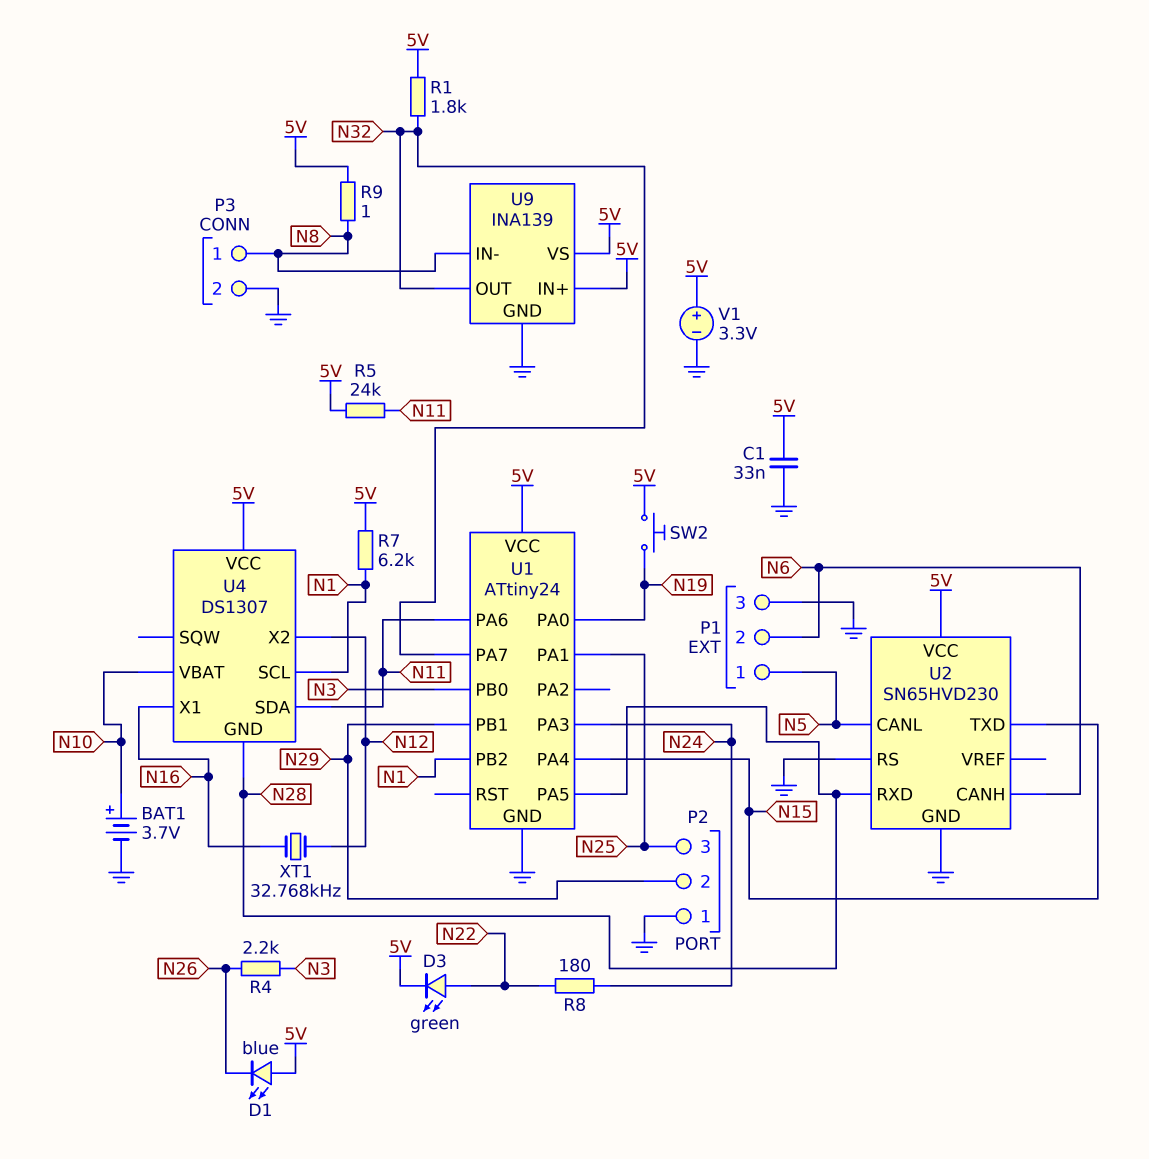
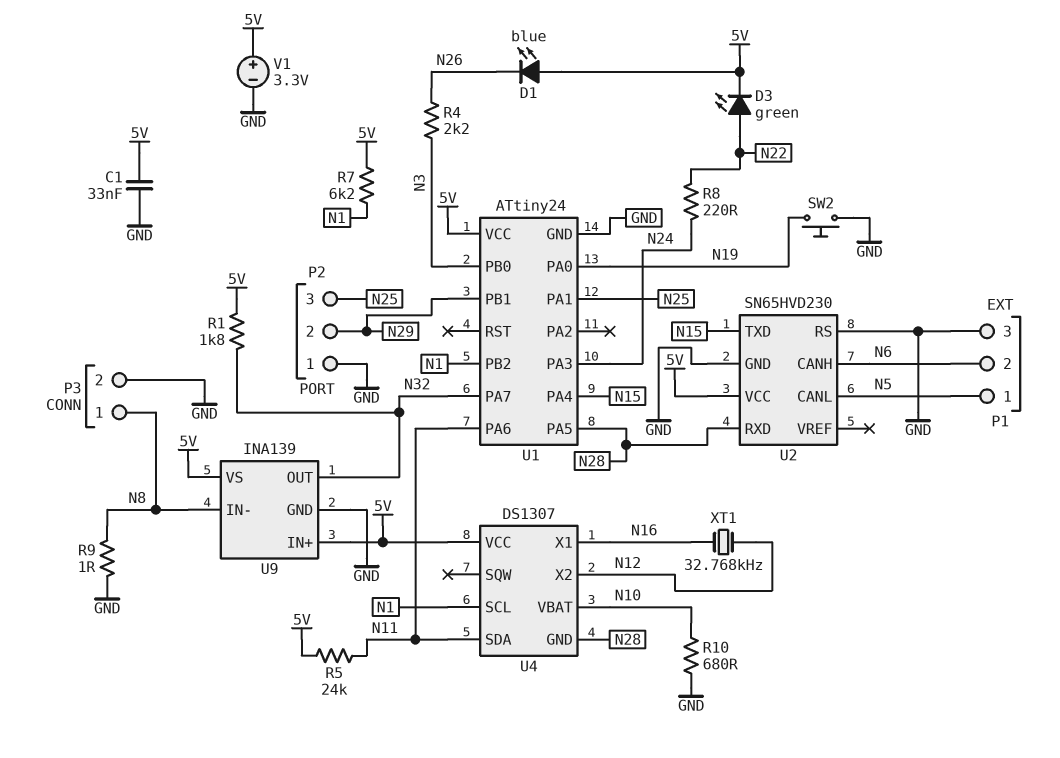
BAT1: 3.7V (plus N10, minus GND) -> none
R8: 180 (N22, N24) -> 220 (N22, N24)
R9: 1 (5V, N8) -> 1 (GND, N8)
R10: none -> 680 (GND, N10)
SW2: button (5V, N19) -> button (GND, N19)

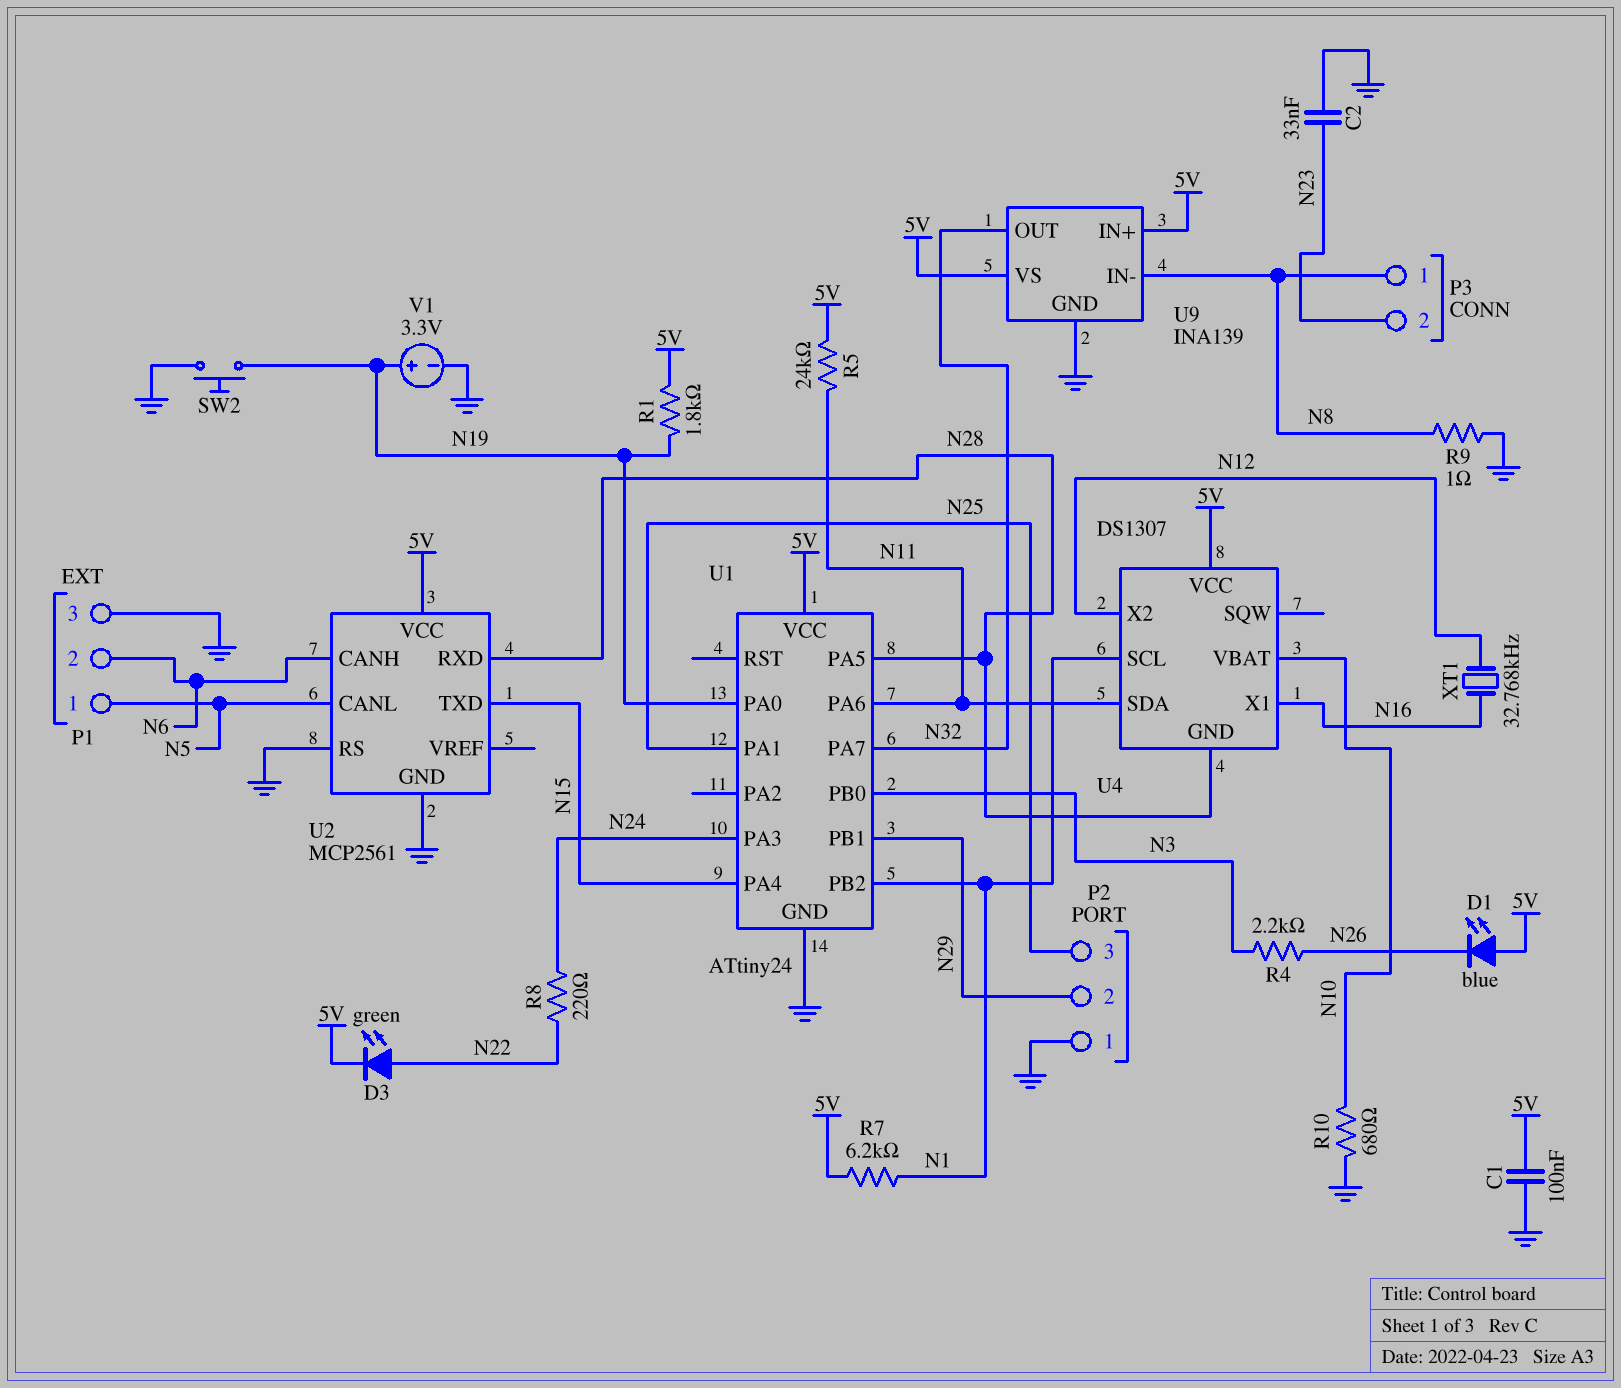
C1: 33nF (5V, GND) -> 100nF (5V, GND)
C2: none -> 33nF (GND, N23)
P3 pin 2: GND -> N23
R1: 1.8k (5V, N32) -> 1.8k (5V, N19)
U2: SN65HVD230 -> MCP2561
V1: 3.3V (plus 5V, minus GND) -> 3.3V (plus N19, minus GND)

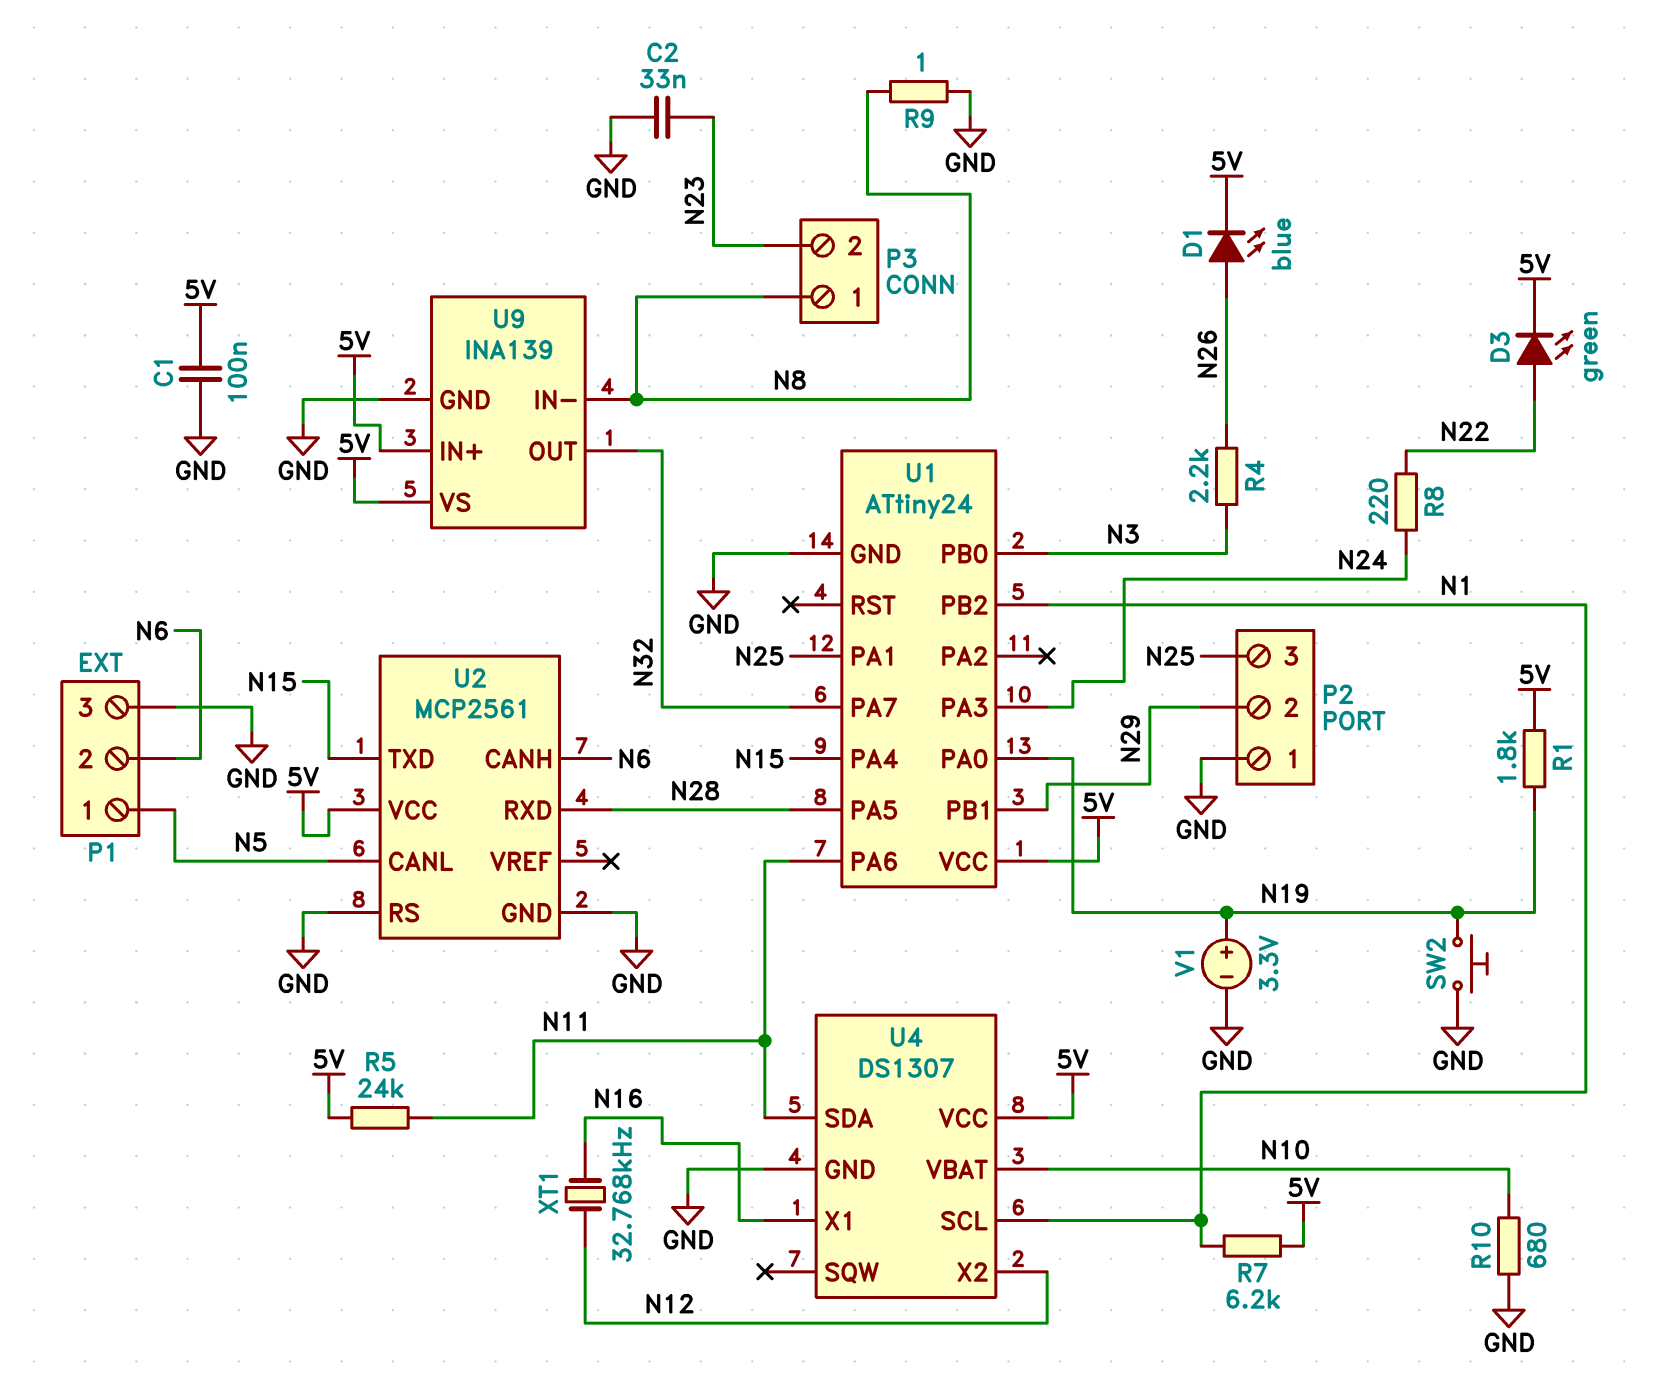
D1: LED blue (A 5V, K N26) -> LED blue (A N26, K 5V)
U4 pin GND: N28 -> GND

